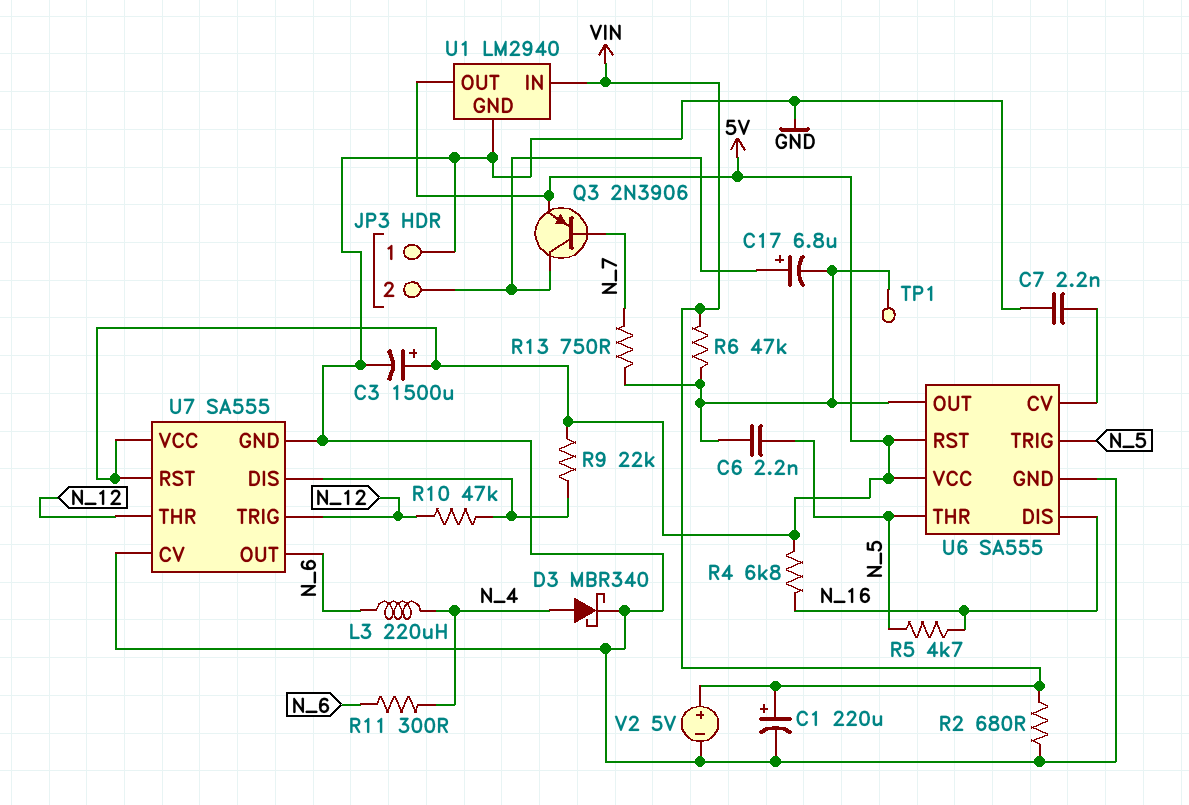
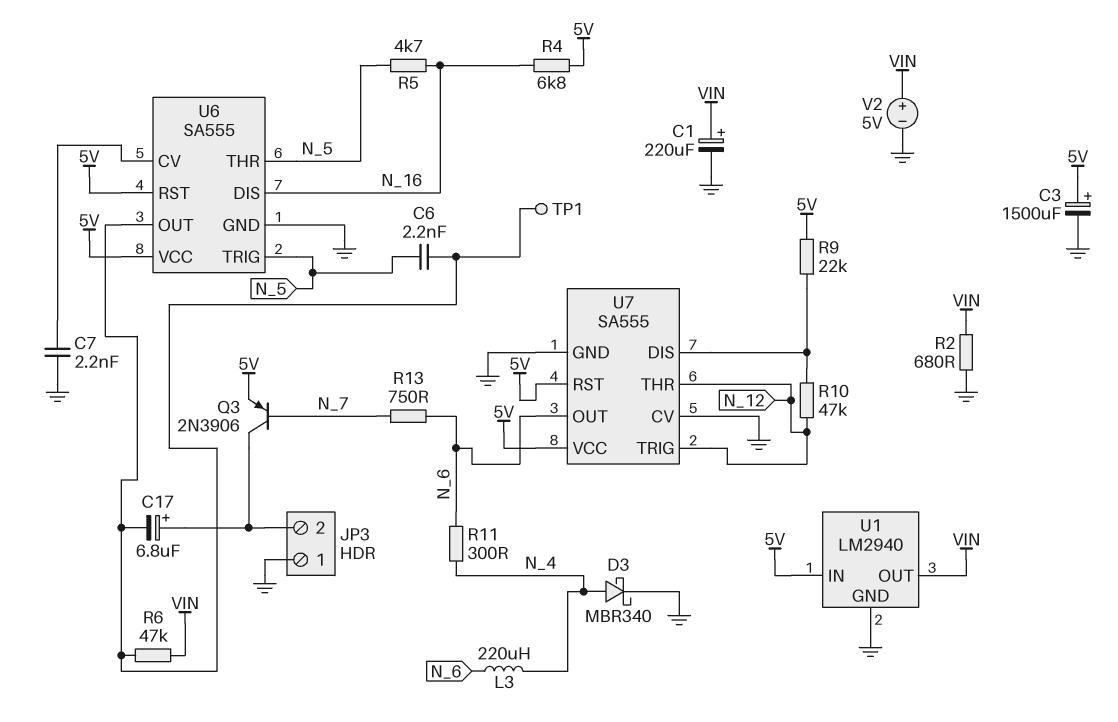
R13: 750 (N_7, U6/OUT) -> 750 (N_6, N_7)
U1 pin IN: VIN -> 5V
U1 pin OUT: 5V -> VIN

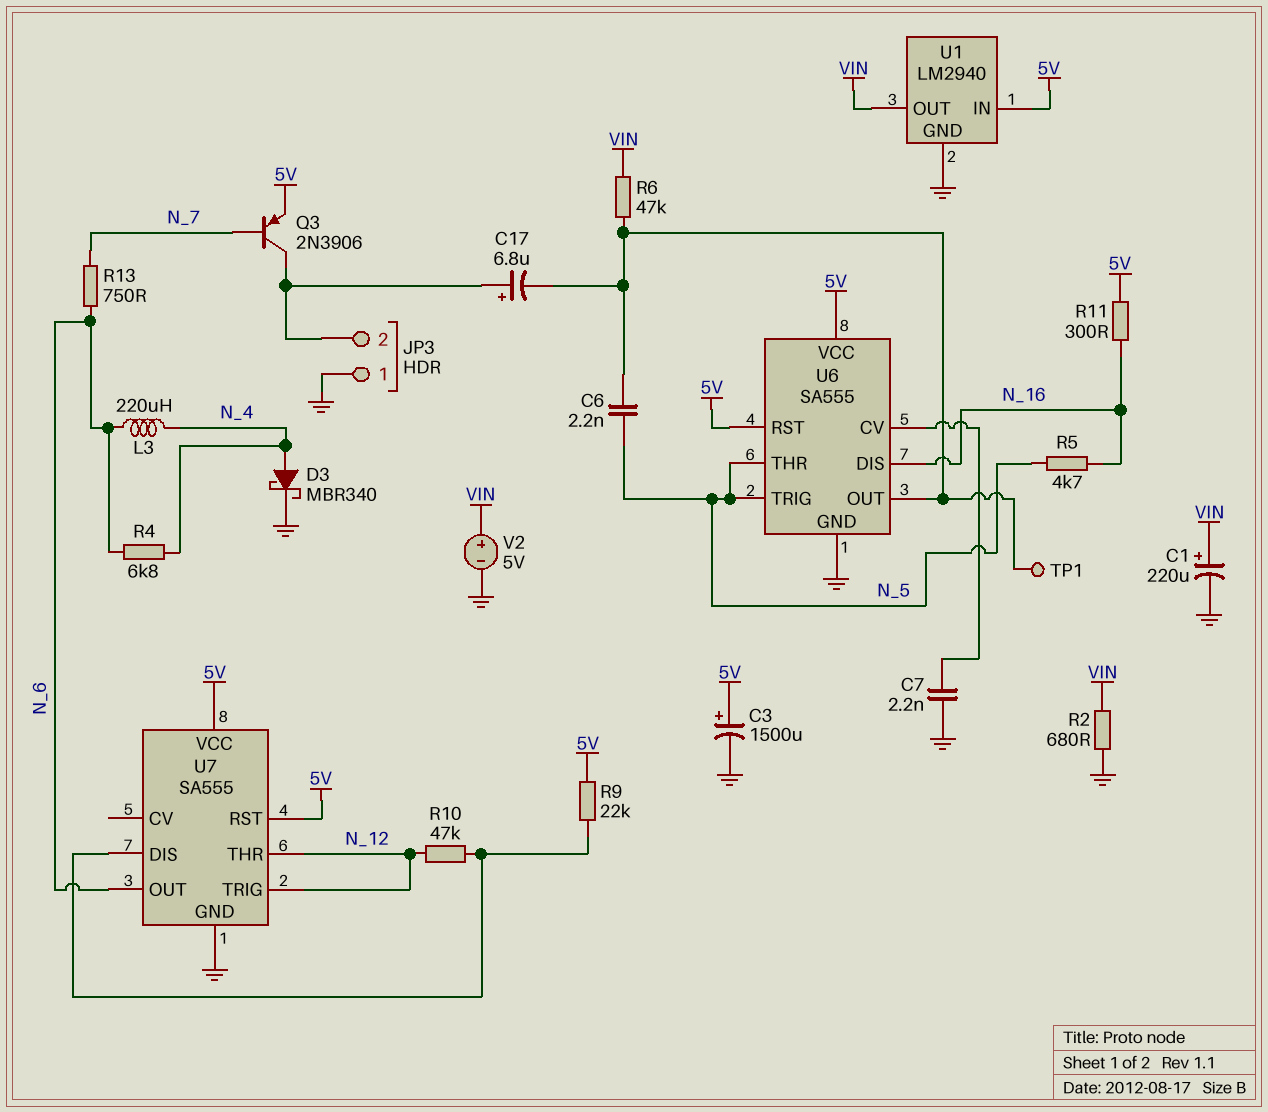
R4: 6.8k (5V, N_16) -> 6.8k (N_4, N_6)
R11: 300 (N_4, N_6) -> 300 (5V, N_16)
U7 pin CV: GND -> none

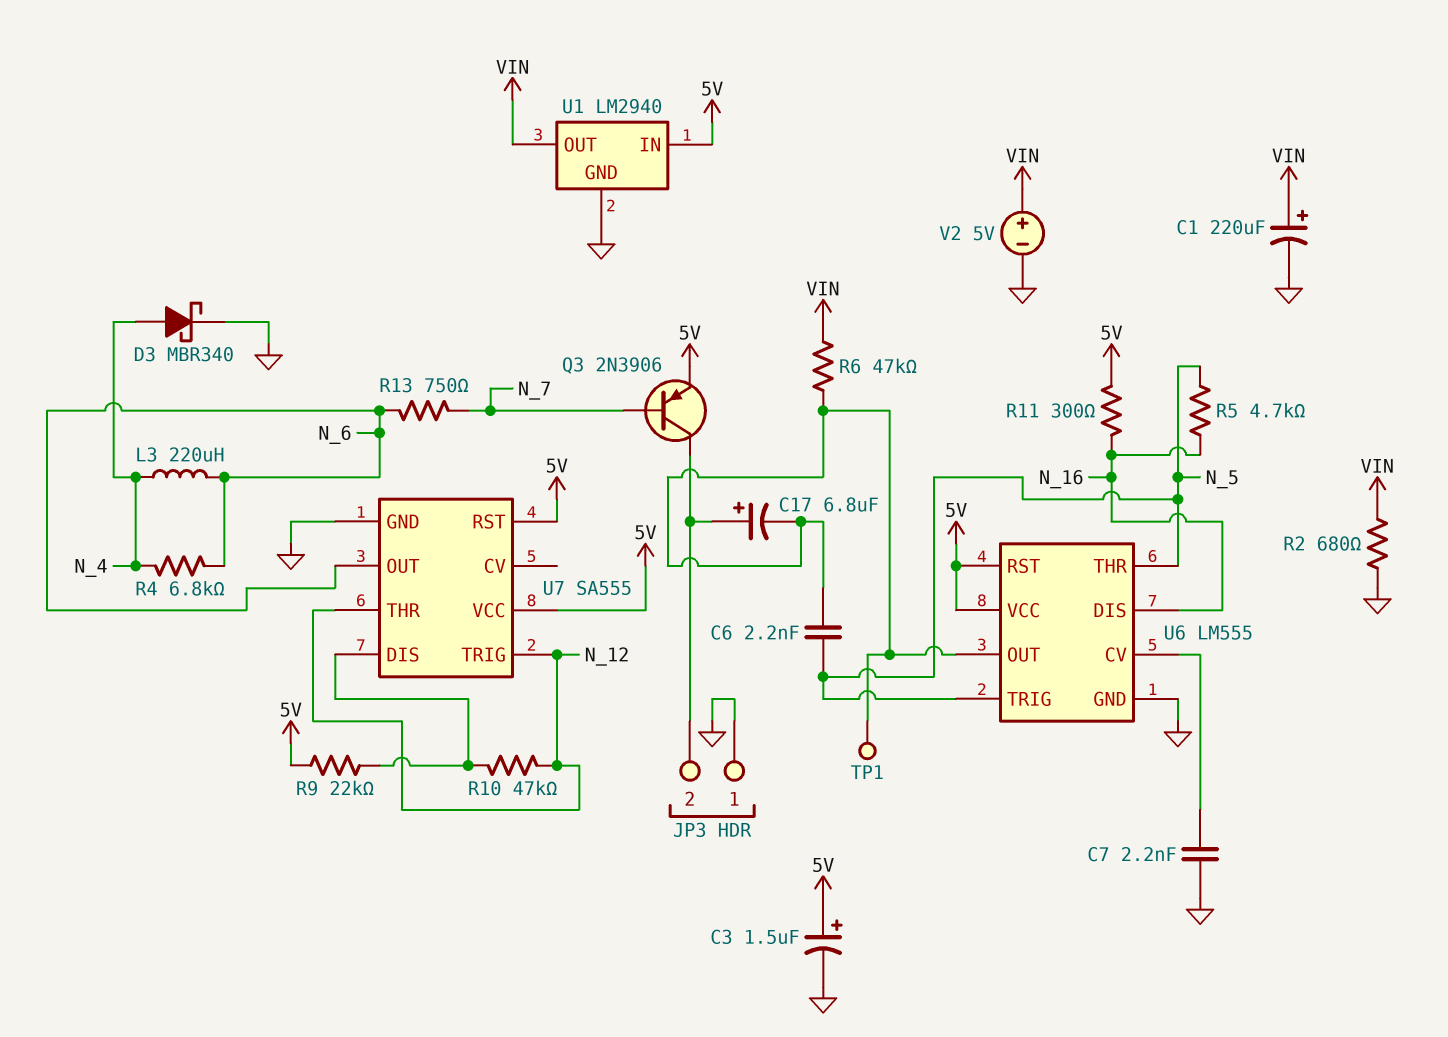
C3: 1500uF (plus 5V, minus GND) -> 1.5uF (plus 5V, minus GND)
U6: SA555 -> LM555

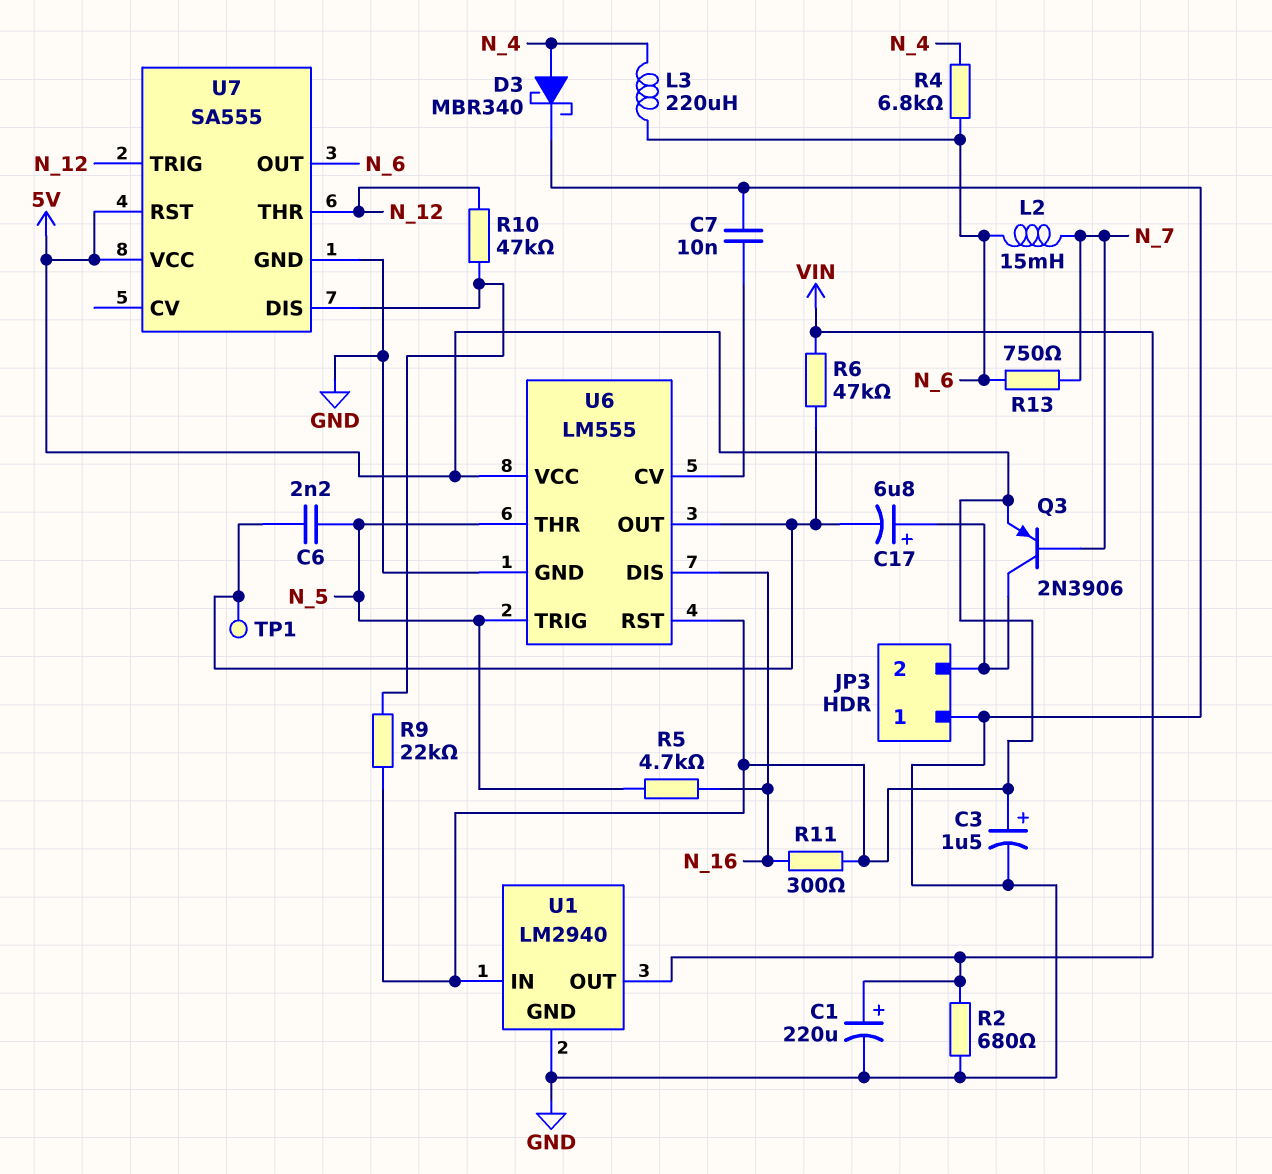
C7: 2.2nF (GND, U6/CV) -> 10nF (GND, U6/CV)
L2: none -> 15mH (N_6, N_7)
V2: 5V (plus VIN, minus GND) -> none

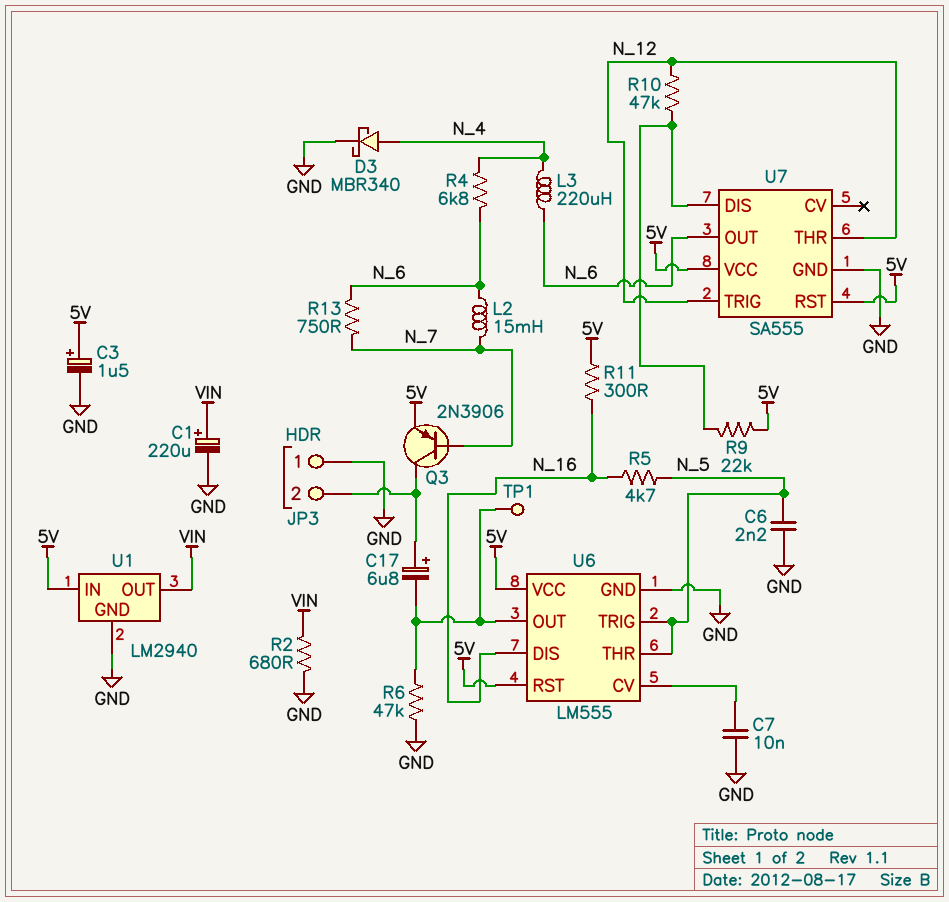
C6: 2.2nF (N_5, U6/OUT) -> 2.2nF (GND, N_5)
R6: 47k (U6/OUT, VIN) -> 47k (GND, U6/OUT)

